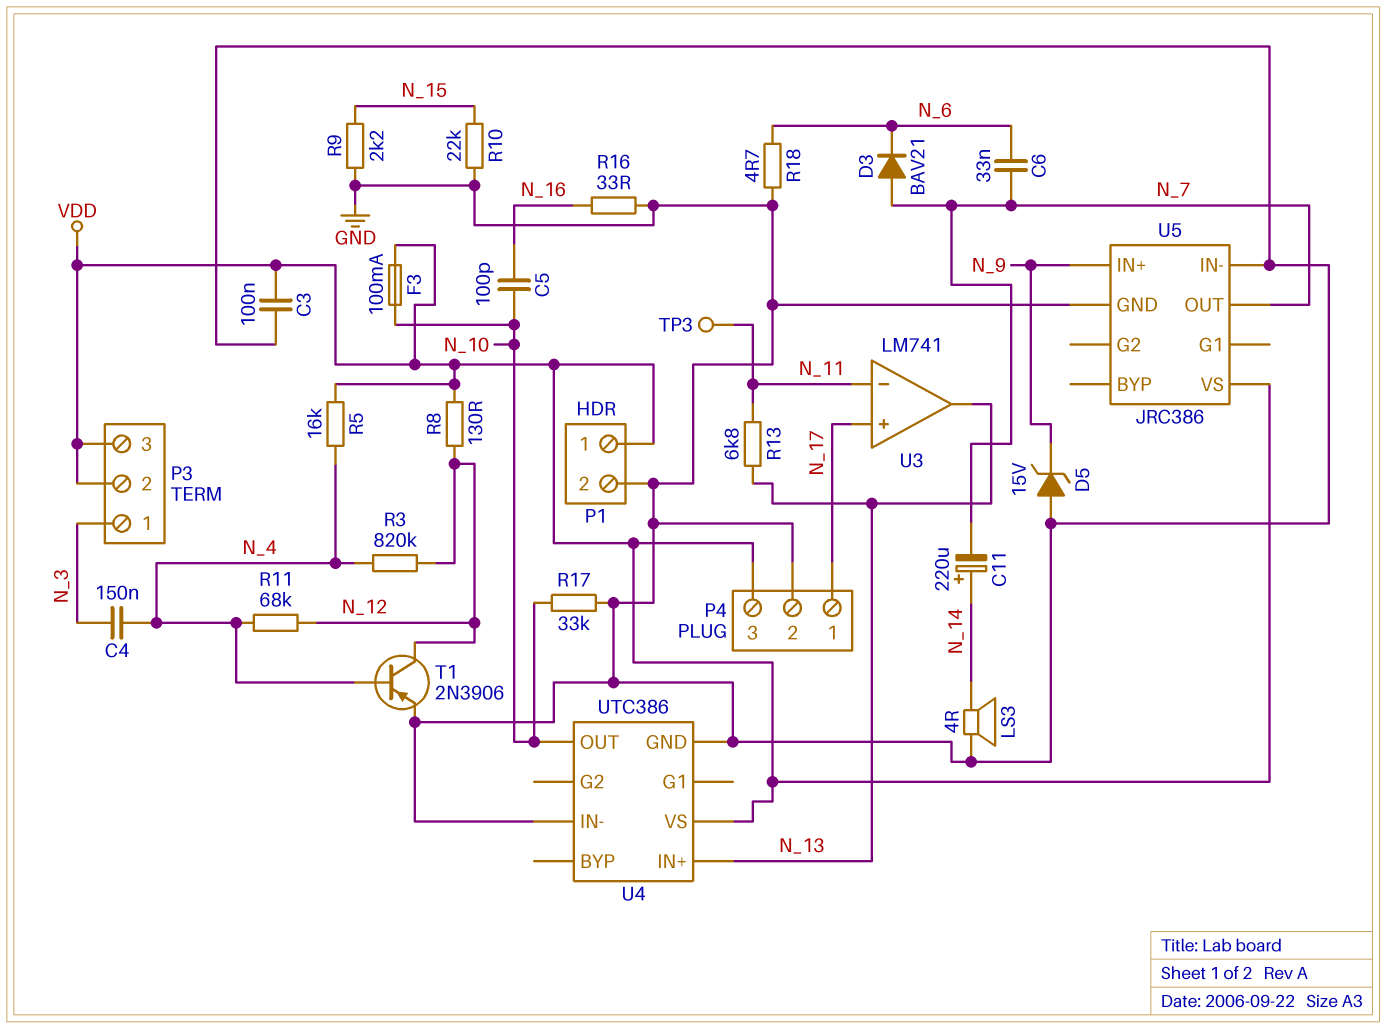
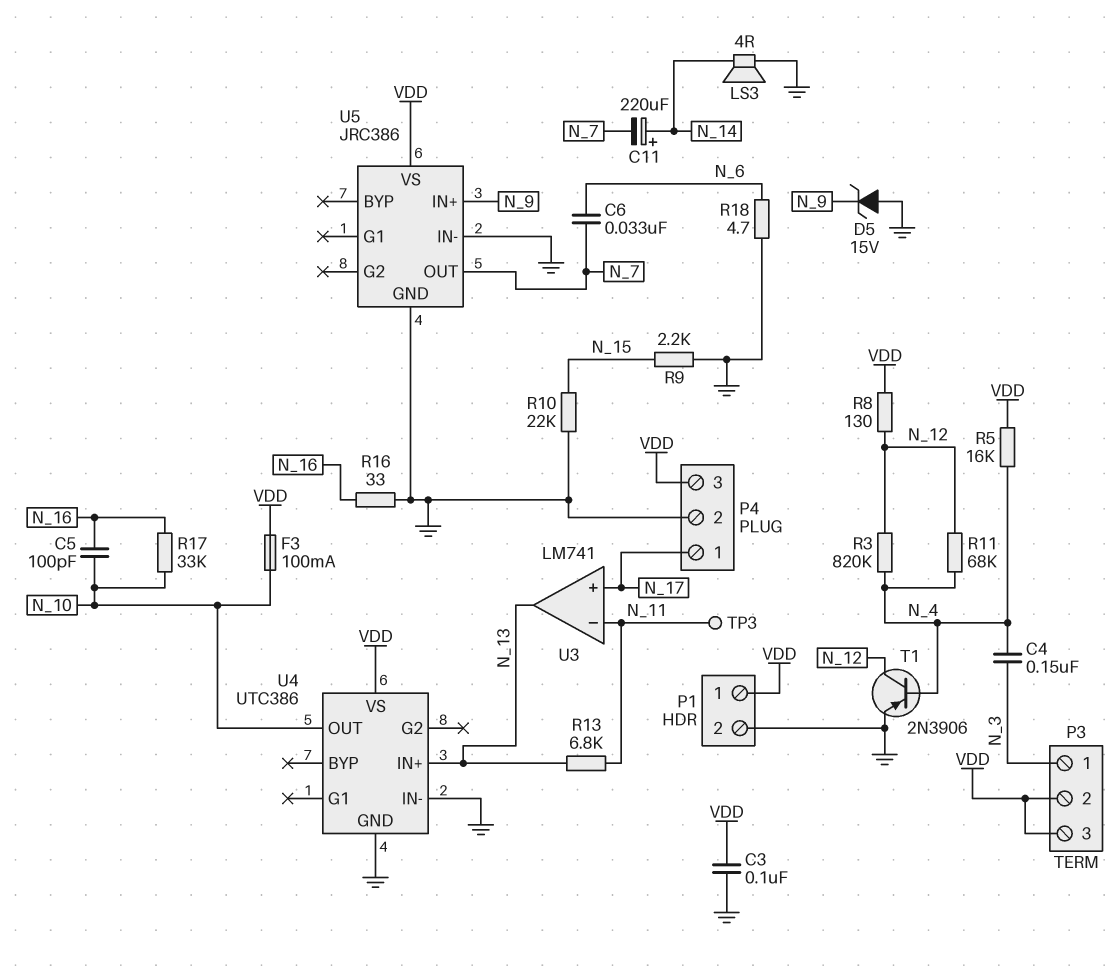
D3: diode BAV21 (A N_7, K N_6) -> none
R17: 33k (GND, N_10) -> 33k (N_10, N_16)

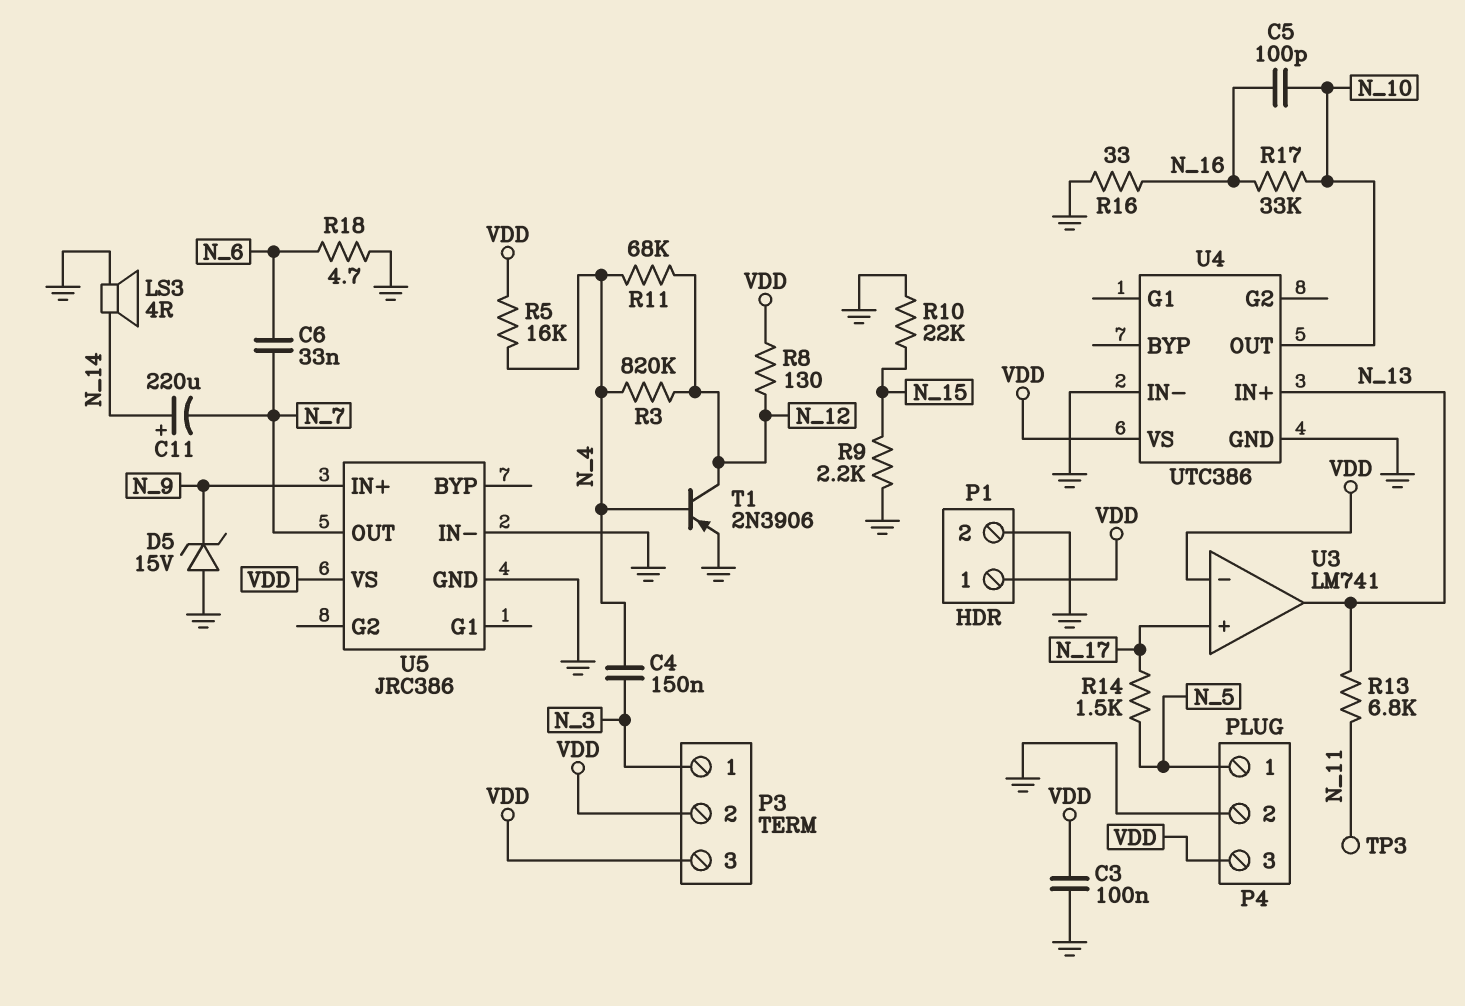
F3: 100mA (N_10, VDD) -> none
P4 pin 1: N_17 -> N_5
R14: none -> 1.5k (N_5, N_17)
U3 pin in-: N_11 -> VDD

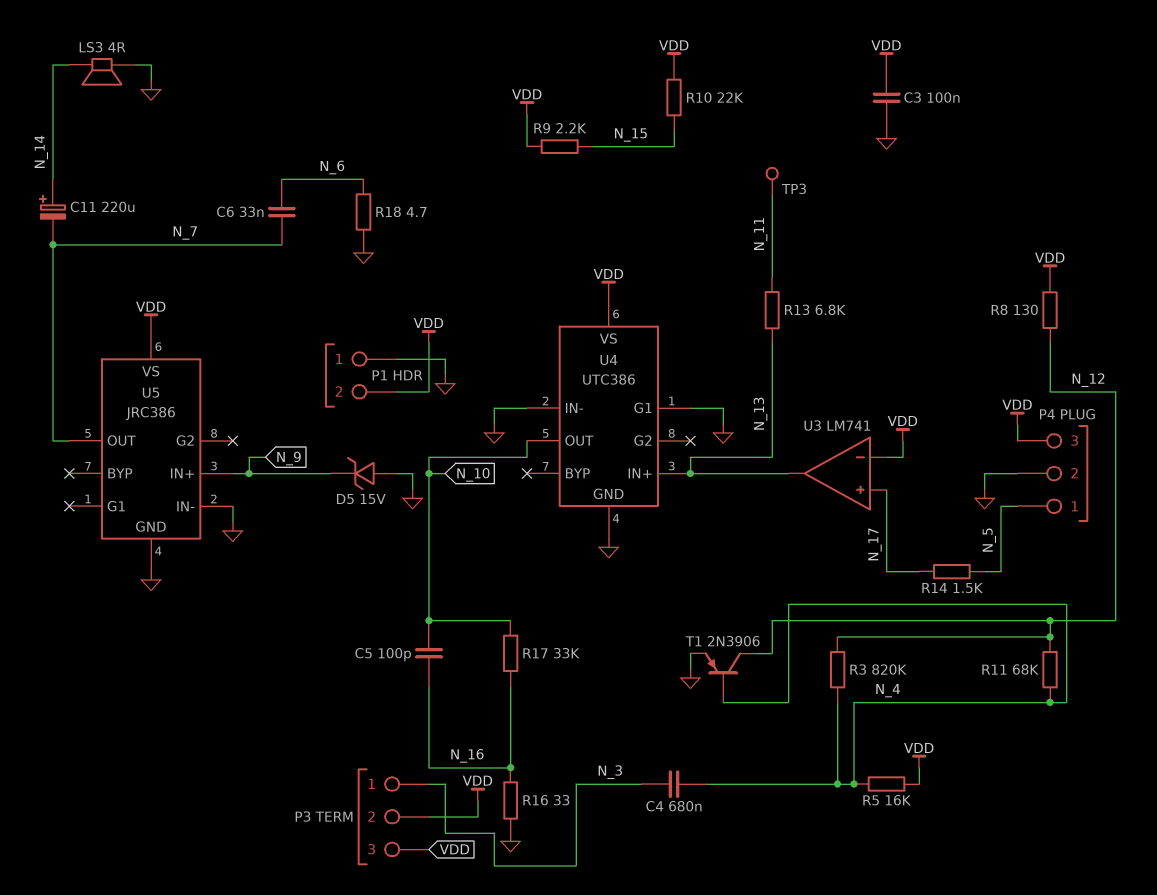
C4: 150nF (N_3, N_4) -> 680nF (N_3, N_4)
P1 pin 1: VDD -> GND
P1 pin 2: GND -> VDD
R9: 2.2k (GND, N_15) -> 2.2k (N_15, VDD)
R10: 22k (GND, N_15) -> 22k (N_15, VDD)
U4 pin G1: none -> GND

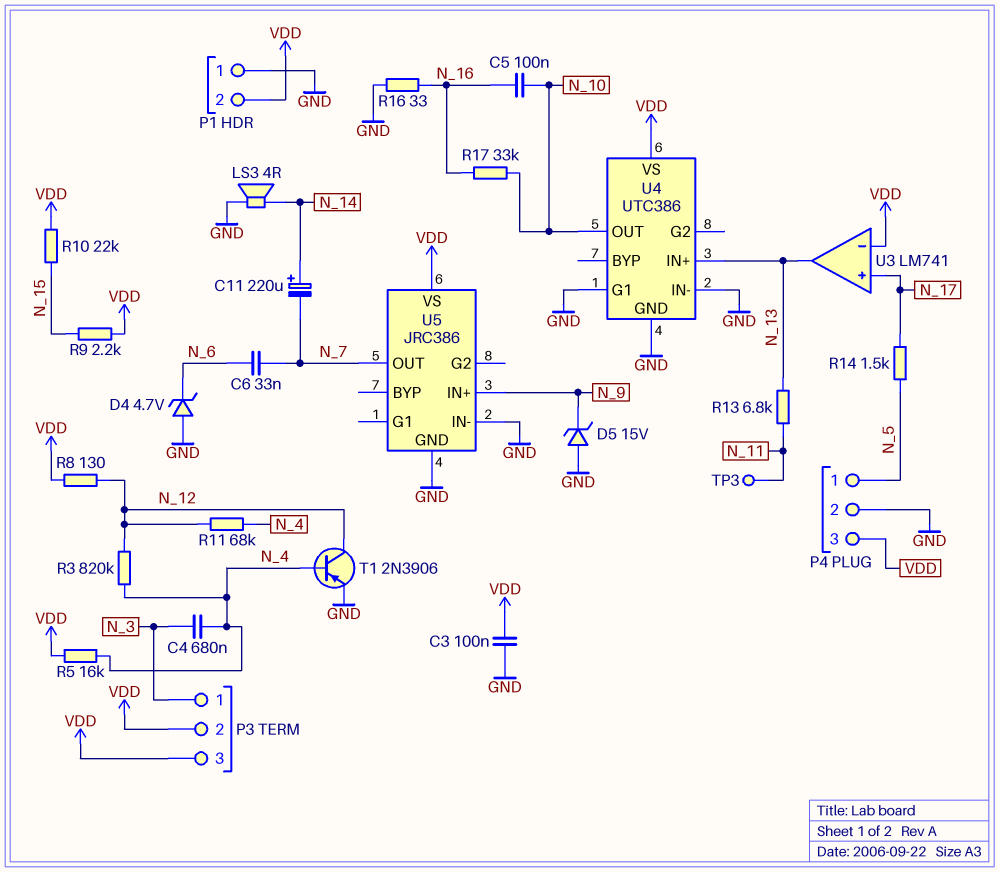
C5: 100pF (N_10, N_16) -> 100nF (N_10, N_16)
D4: none -> zener 4.7V (A GND, K N_6)
R18: 4.7 (GND, N_6) -> none

